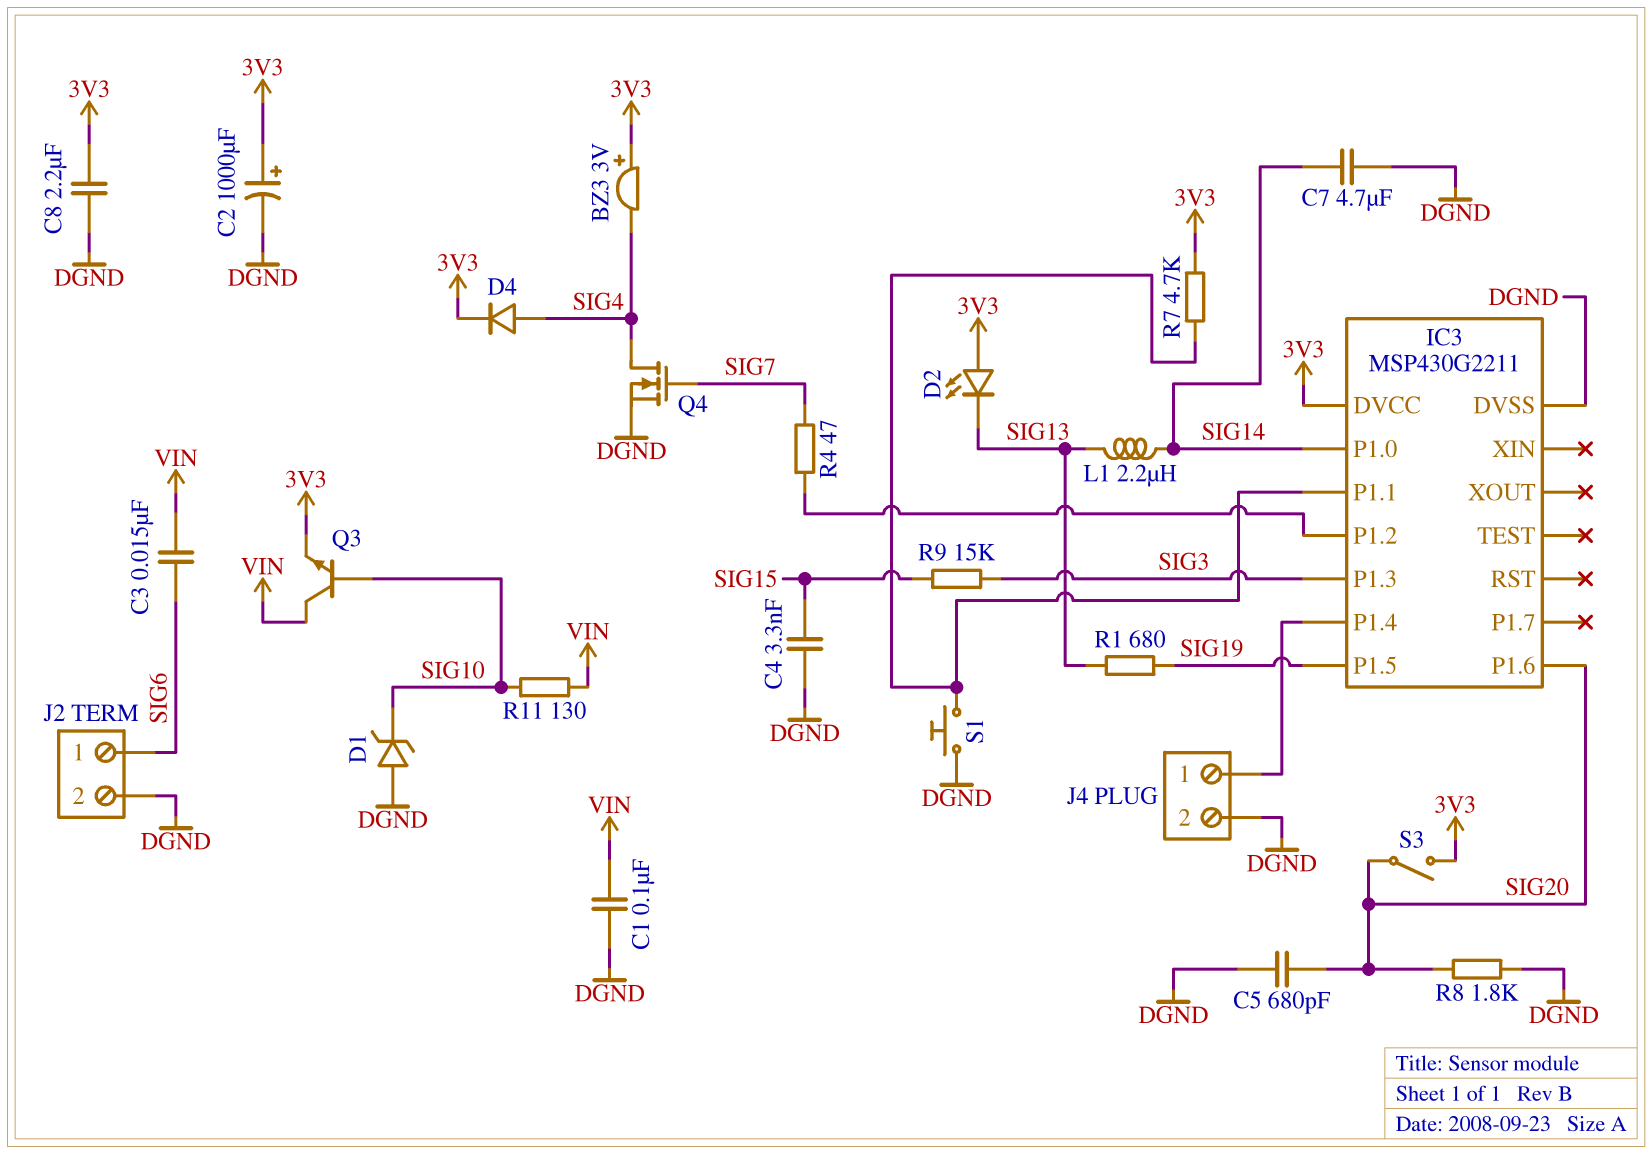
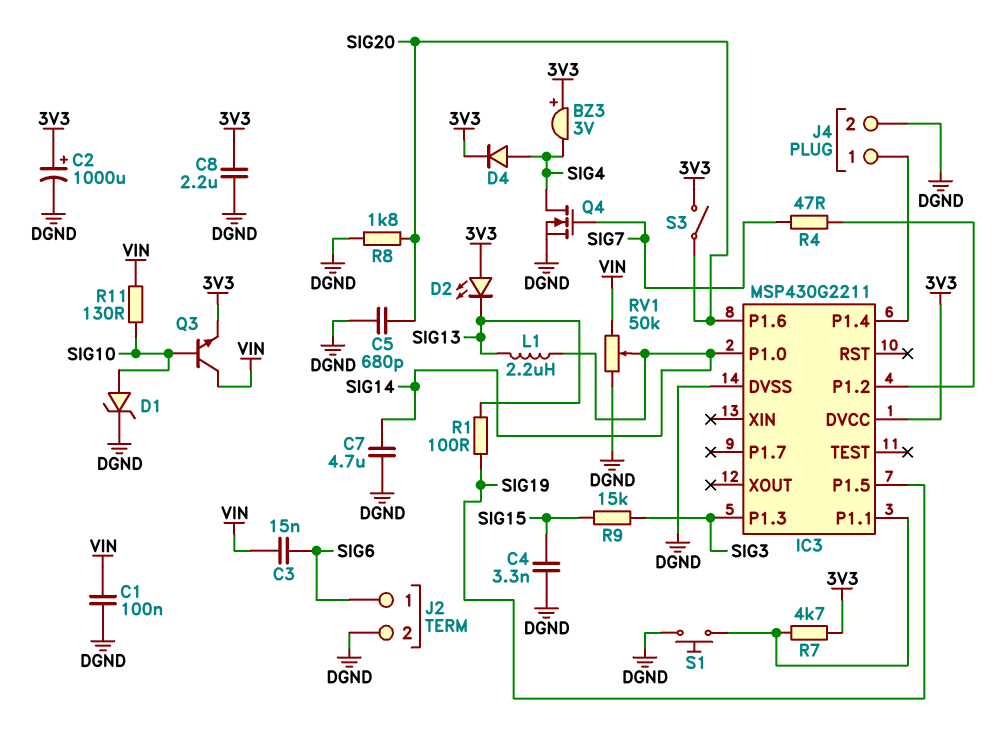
D1: zener (A DGND, K SIG10) -> zener (A SIG10, K DGND)
R1: 680 (SIG13, SIG19) -> 100 (SIG13, SIG19)
RV1: none -> 50k (DGND, VIN, wiper SIG14)

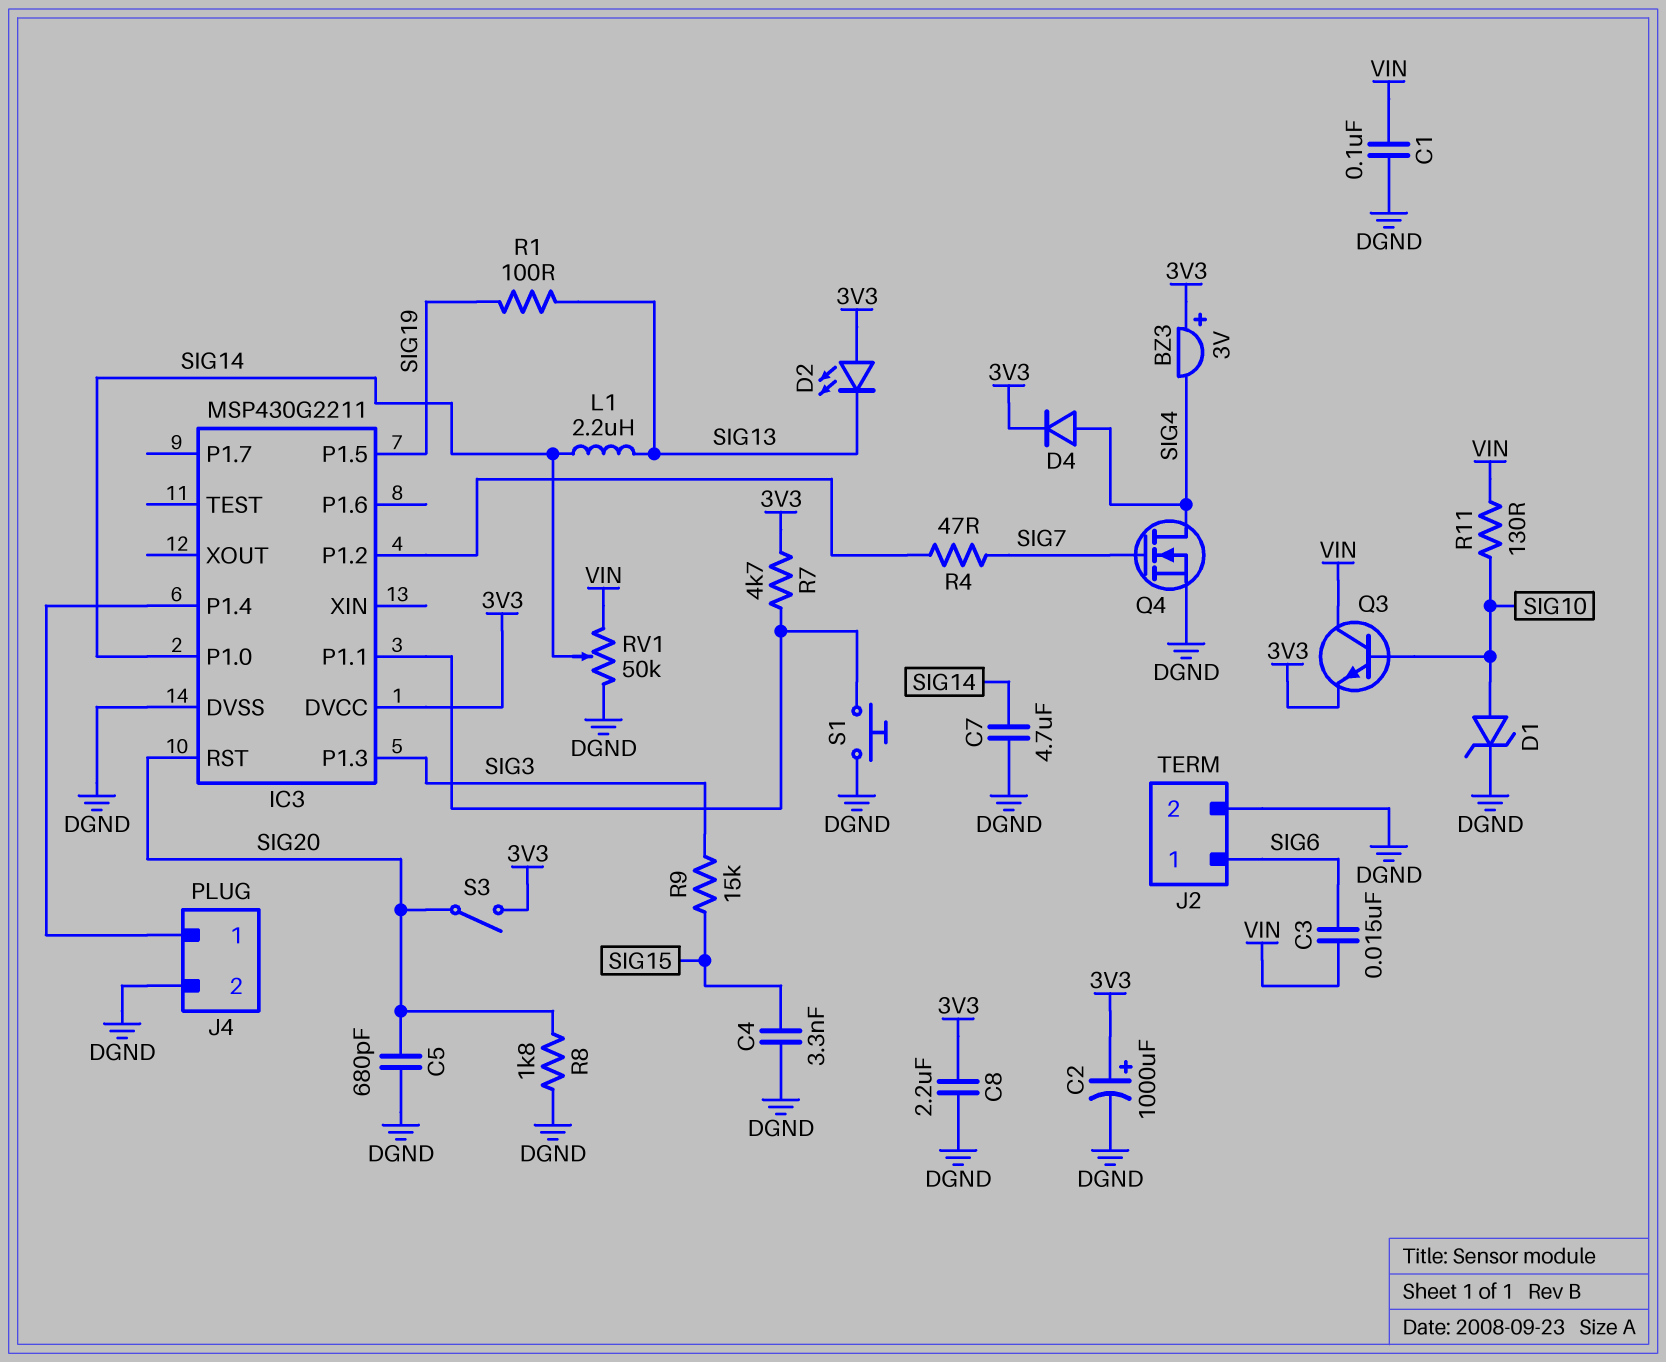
IC3 pin P1.6: SIG20 -> none
IC3 pin RST: none -> SIG20

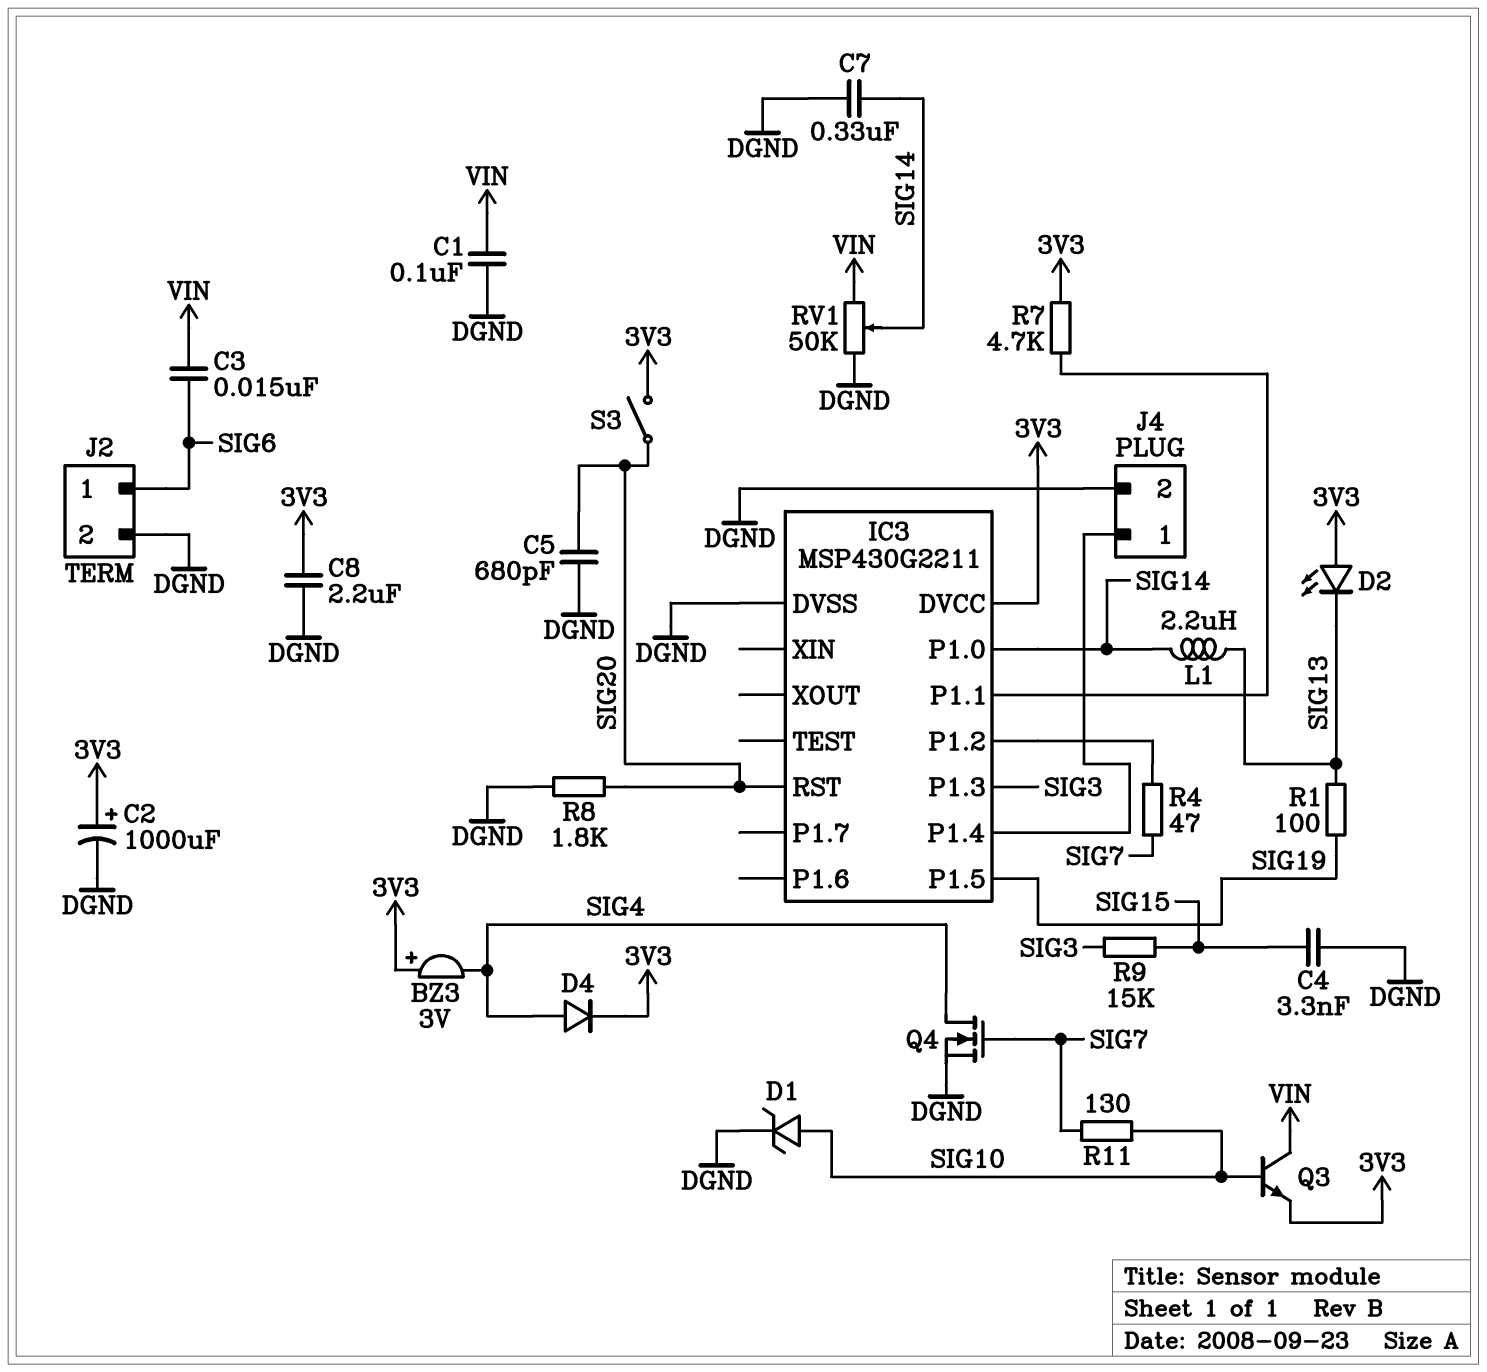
C7: 4.7uF (DGND, SIG14) -> 330nF (DGND, SIG14)
R11: 130 (SIG10, VIN) -> 130 (SIG7, SIG10)
S1: button (DGND, IC3/P1.1) -> none

